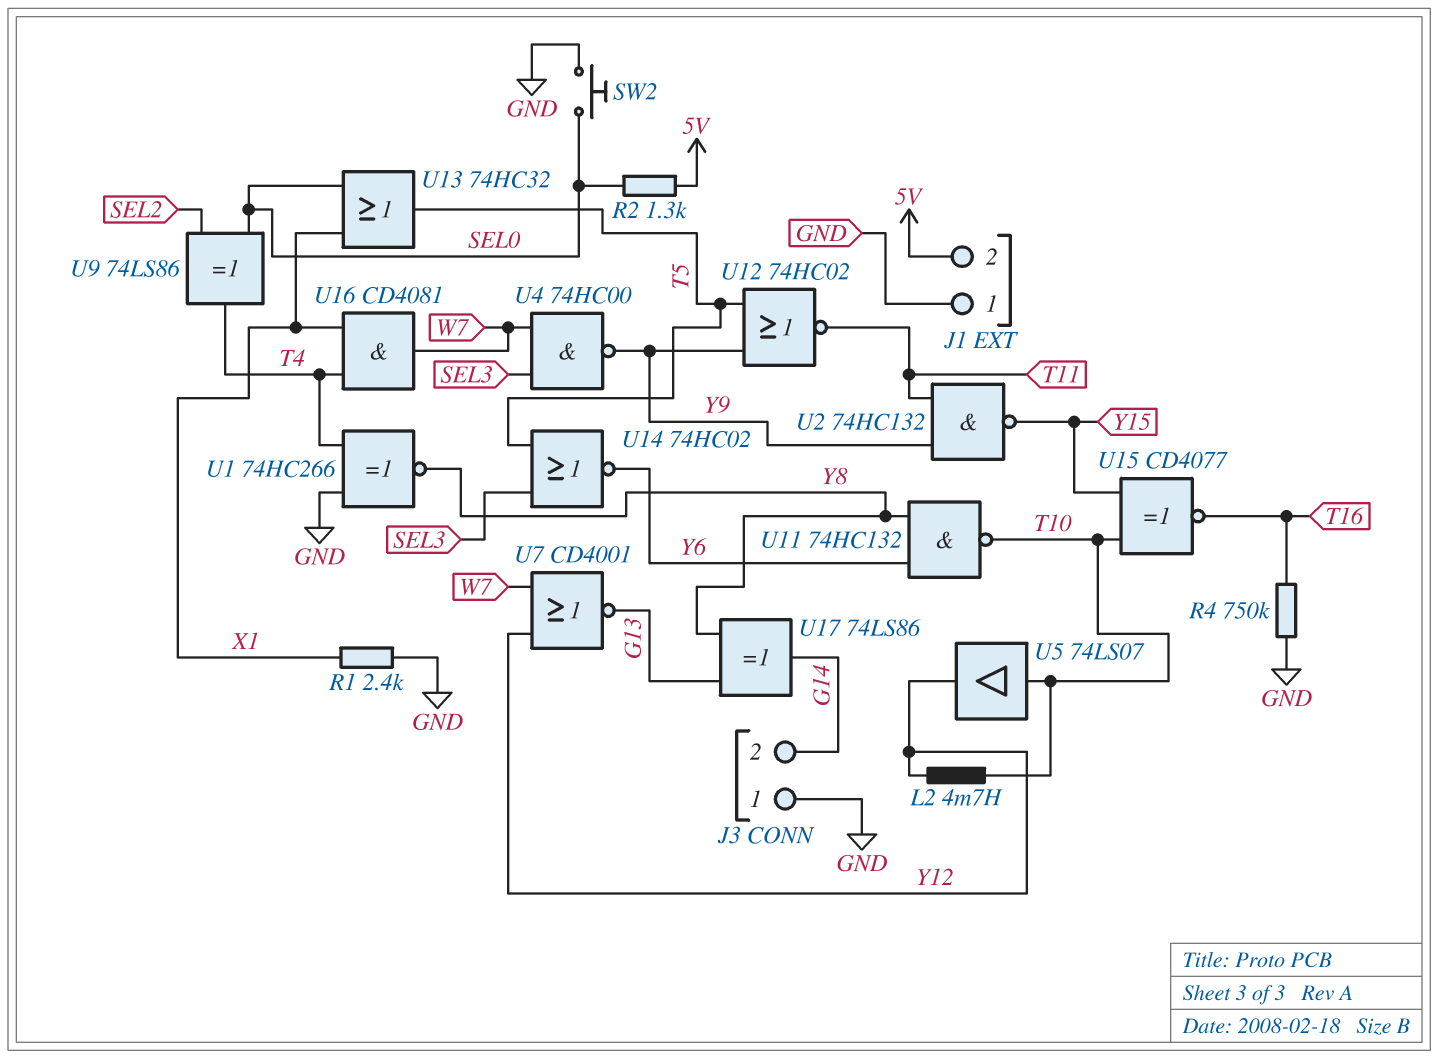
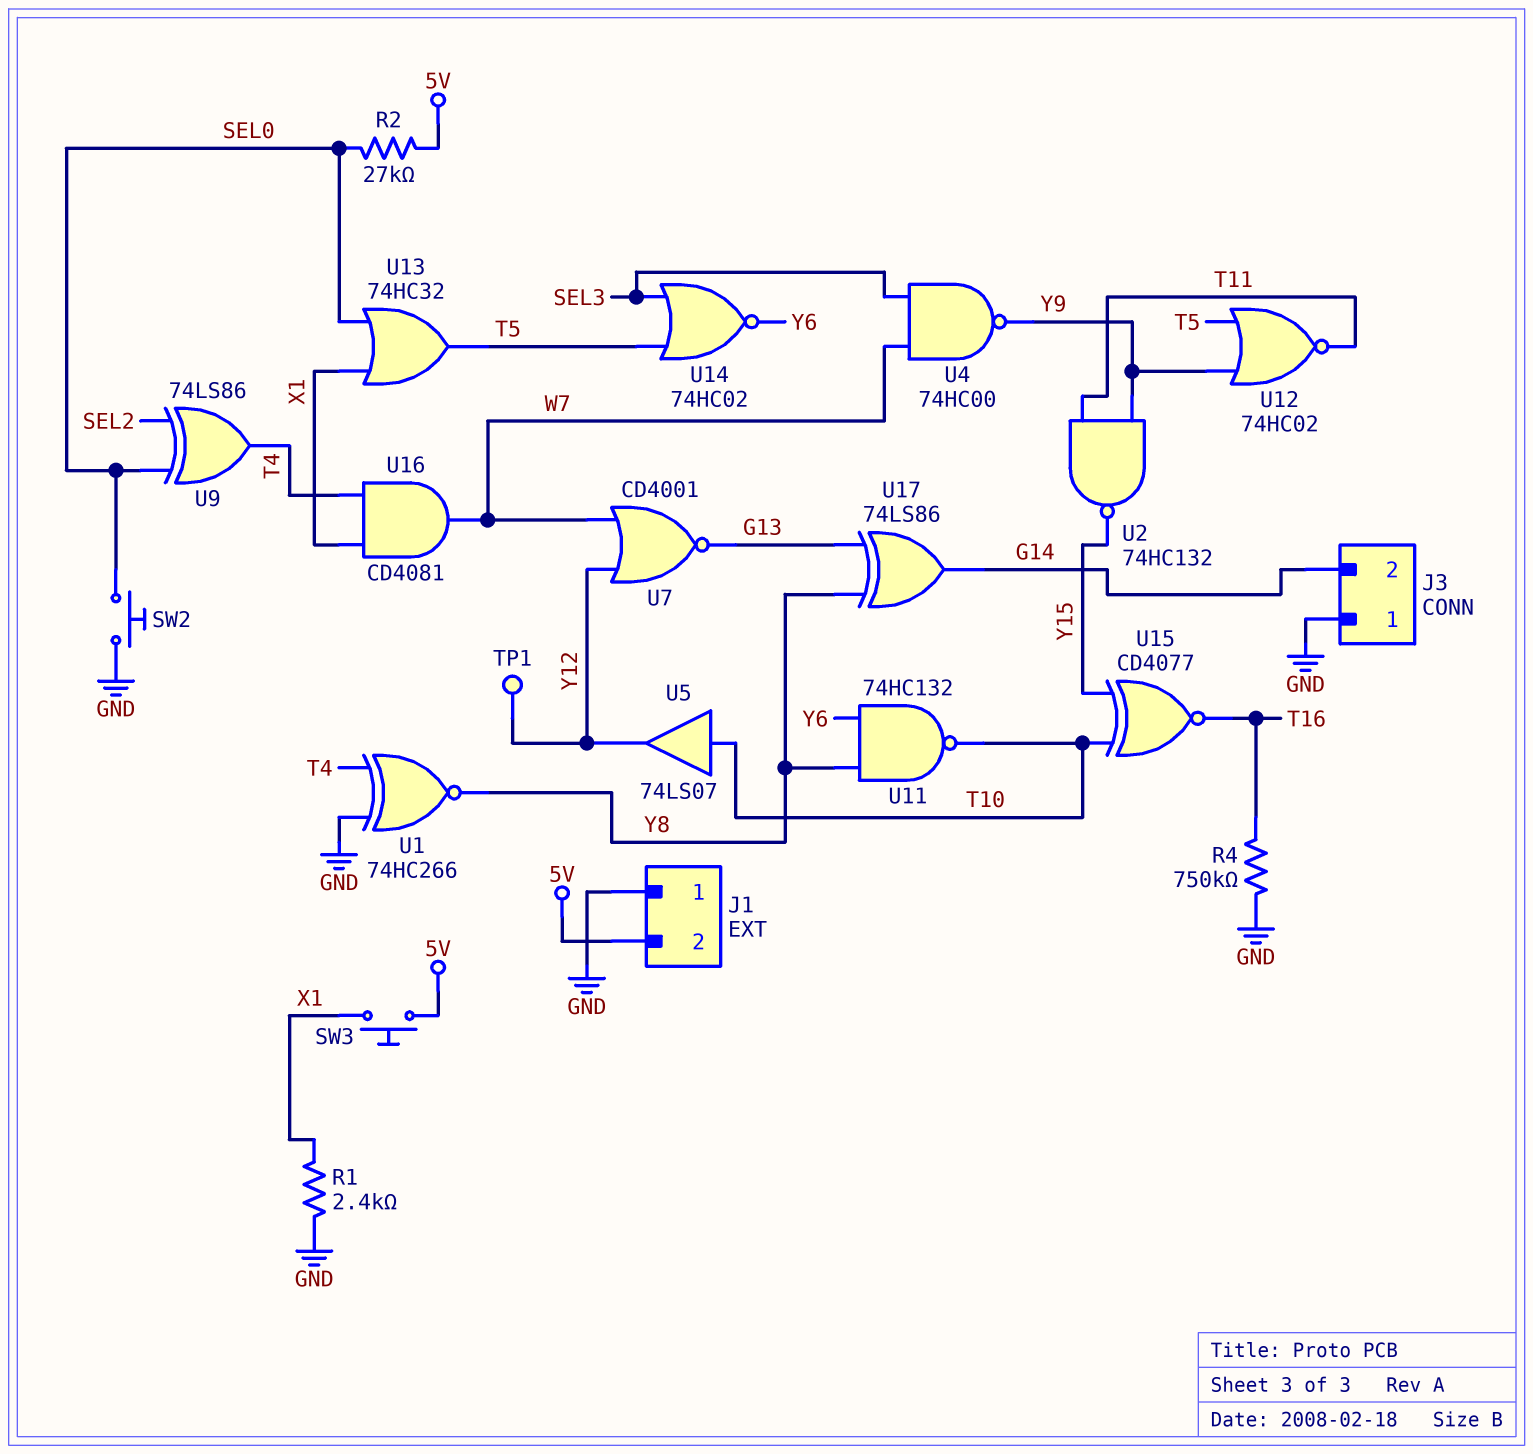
L2: 4.7mH (T10, Y12) -> none
R2: 1.3k (5V, SEL0) -> 27k (5V, SEL0)
SW3: none -> button (5V, X1)
TP1: none -> test point (Y12)

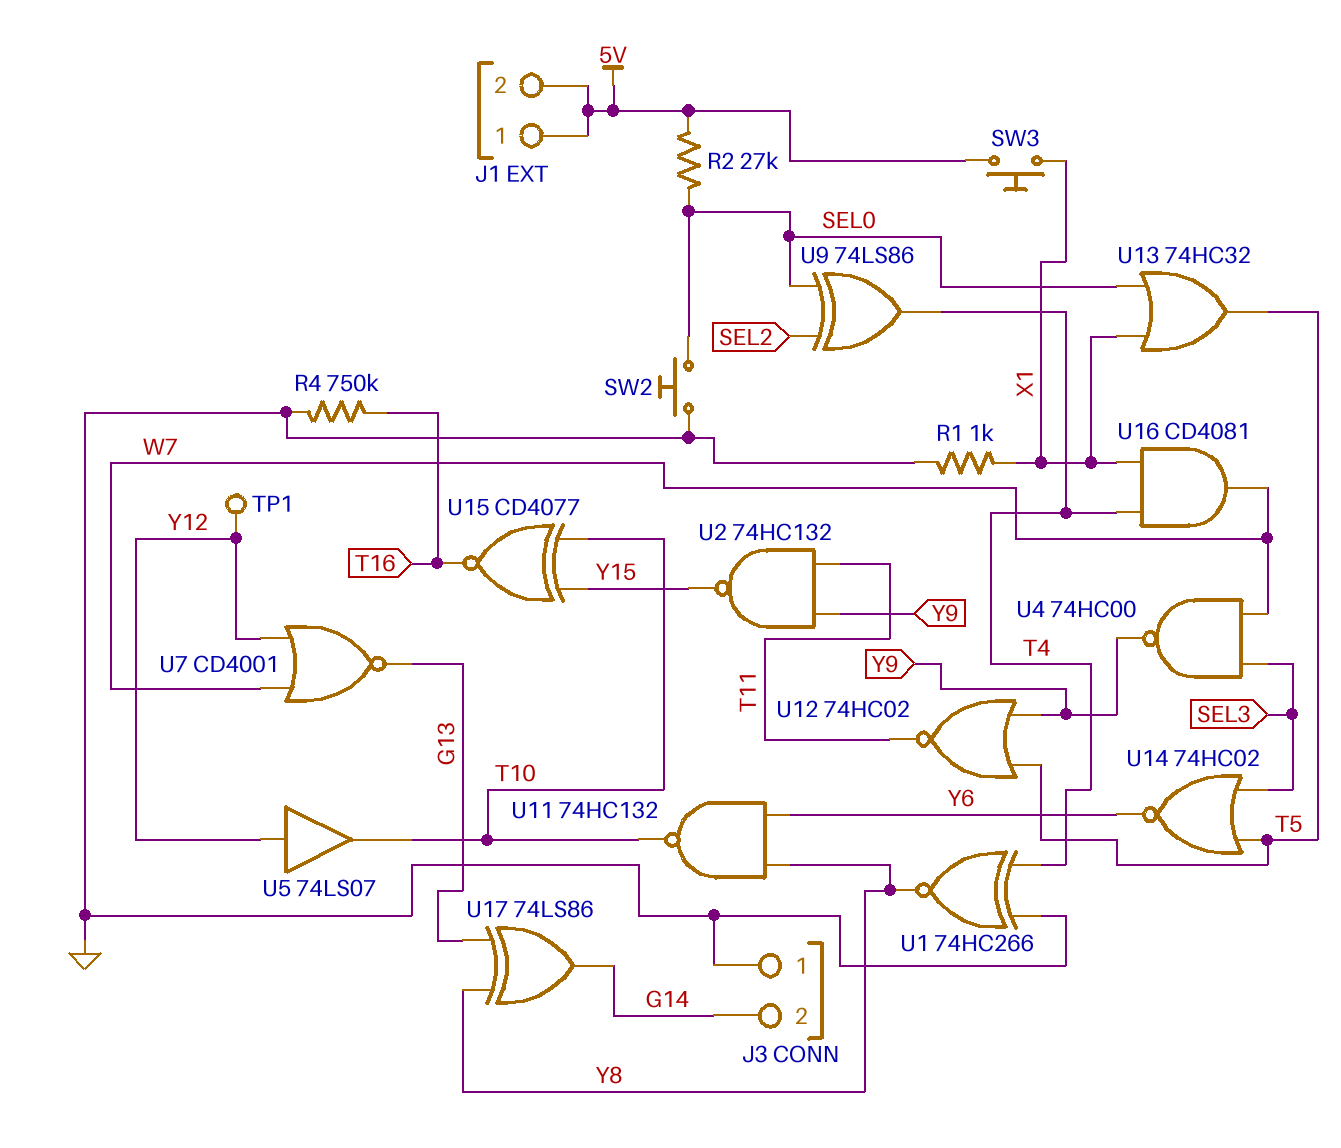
J1 pin 1: GND -> 5V
R1: 2.4k (GND, X1) -> 1k (GND, X1)
U5: buffer 74LS07 (in T10, out Y12) -> buffer 74LS07 (in Y12, out T10)

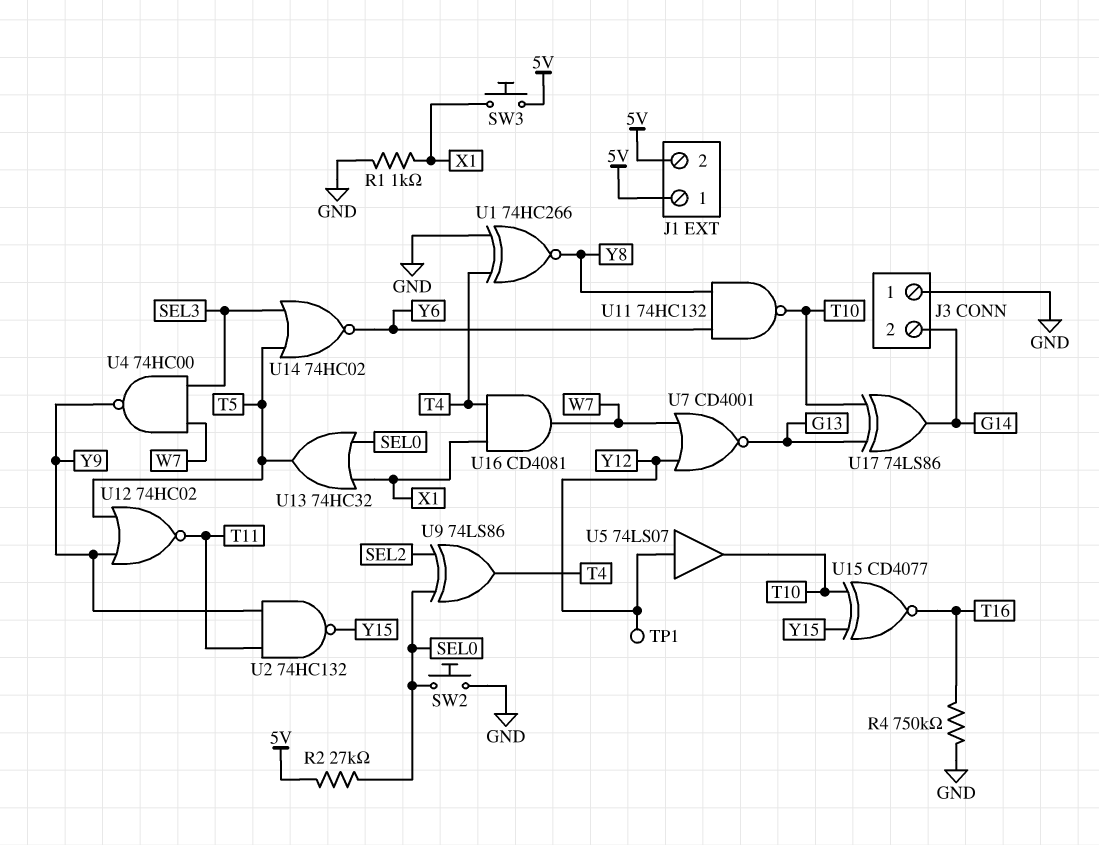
U17: XOR 74LS86 (in G13, in Y8, out G14) -> XOR 74LS86 (in G13, in T10, out G14)

